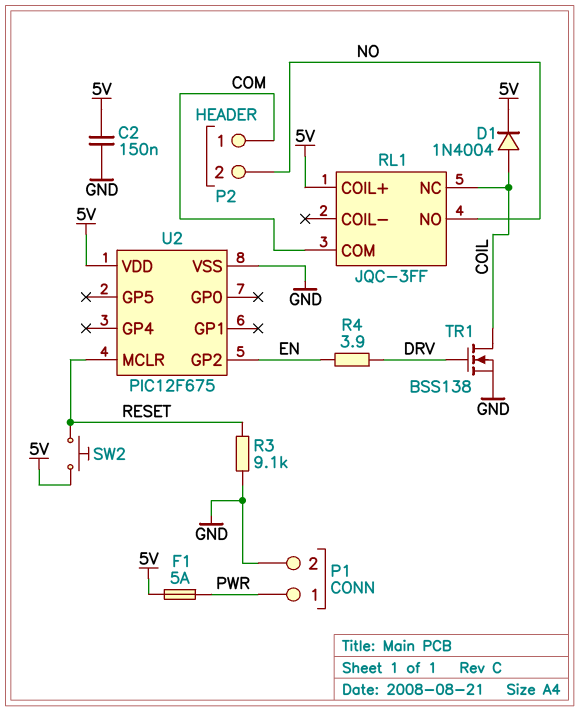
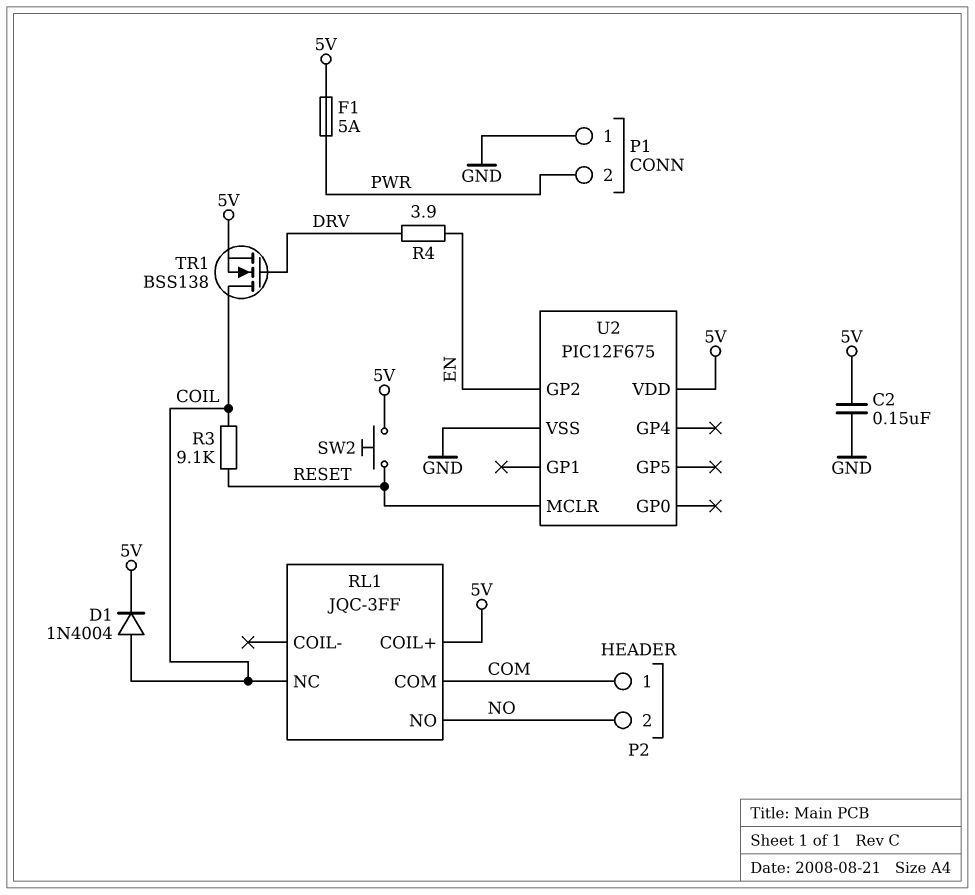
P1 pin 1: PWR -> GND
P1 pin 2: GND -> PWR
R3: 9.1k (GND, RESET) -> 9.1k (COIL, RESET)
TR1: NMOS BSS138 (G DRV, D COIL, S GND) -> NMOS BSS138 (G DRV, D COIL, S 5V)

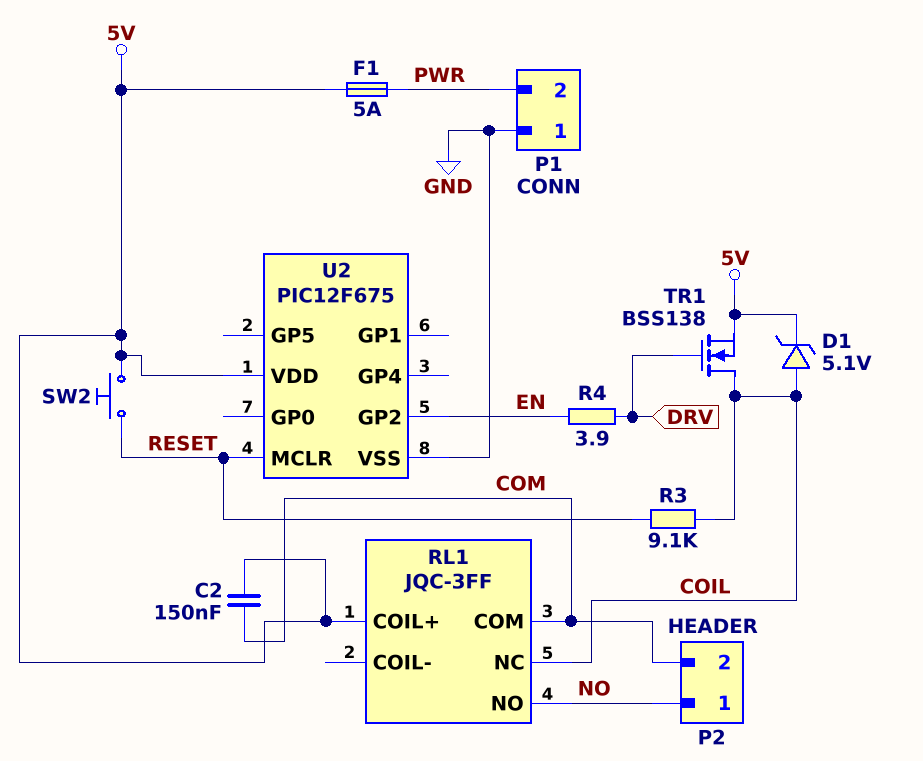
C2: 150nF (5V, GND) -> 150nF (5V, COM)
D1: diode 1N4004 (A COIL, K 5V) -> zener 5.1V (A COIL, K 5V)
P2 pin 1: COM -> NO
P2 pin 2: NO -> COM

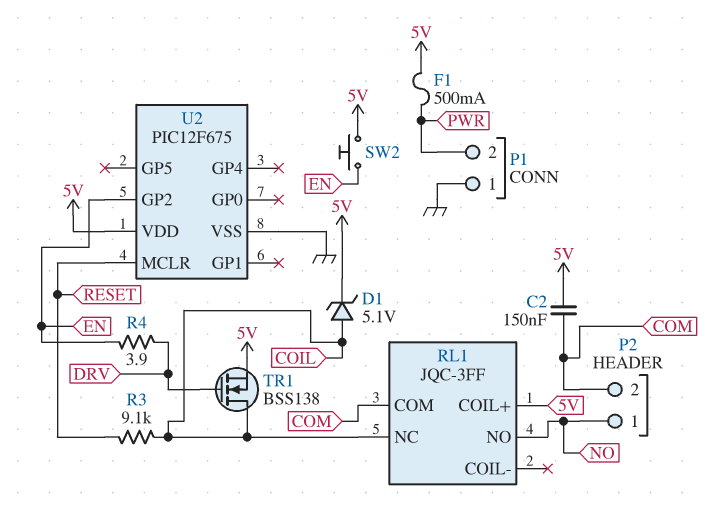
F1: 5A (5V, PWR) -> 500mA (5V, PWR)
SW2: button (5V, RESET) -> button (5V, EN)

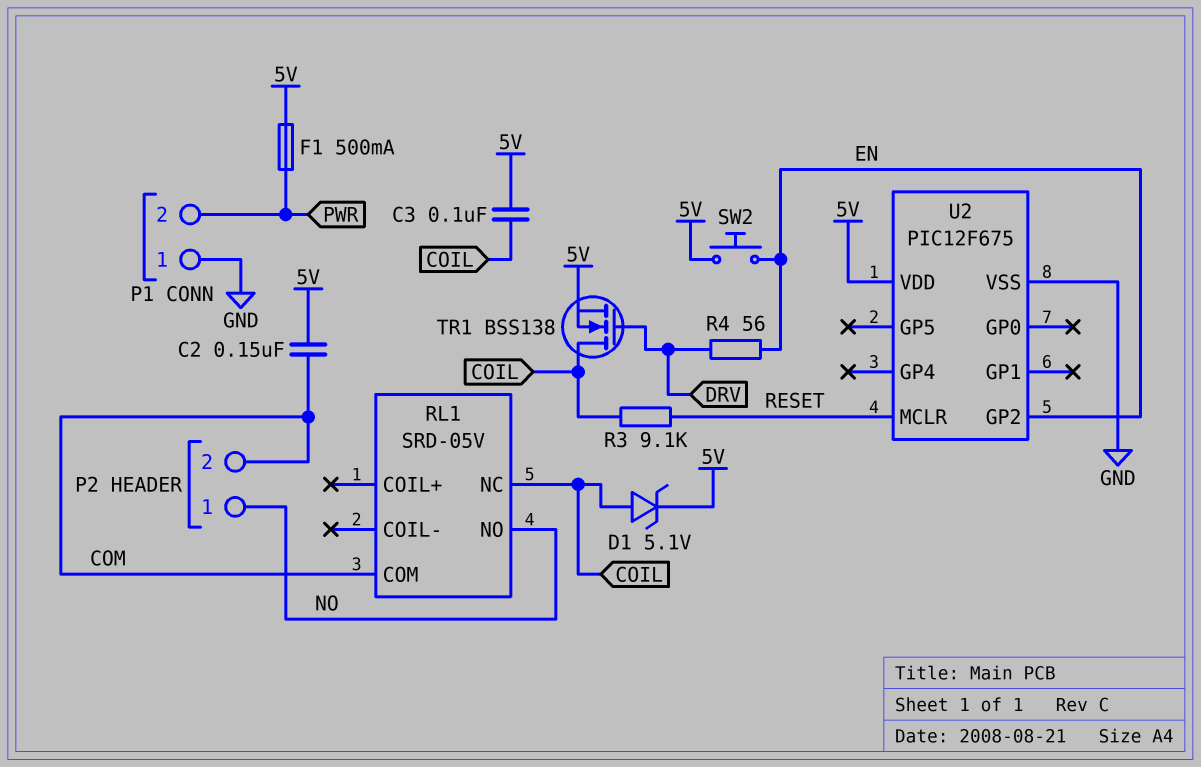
C3: none -> 100nF (5V, COIL)
R4: 3.9 (DRV, EN) -> 56 (DRV, EN)
RL1: JQC-3FF -> SRD-05V
RL1 pin COIL+: 5V -> none

